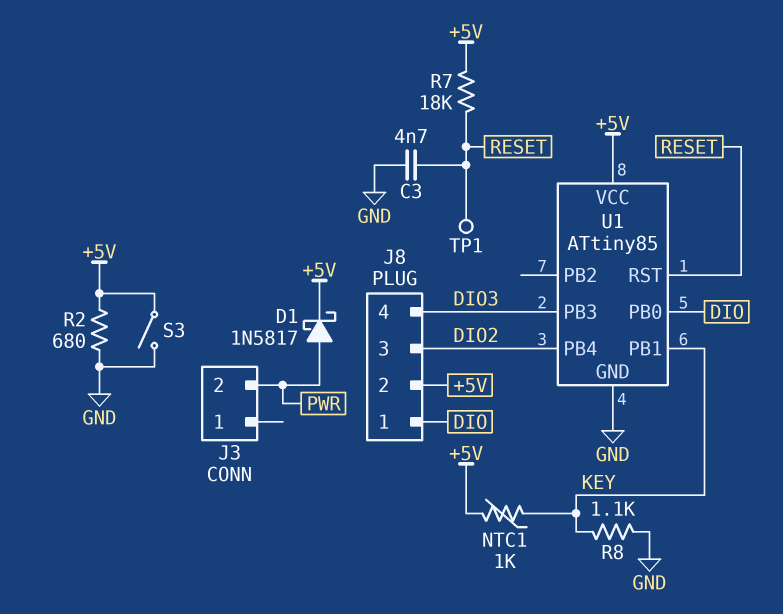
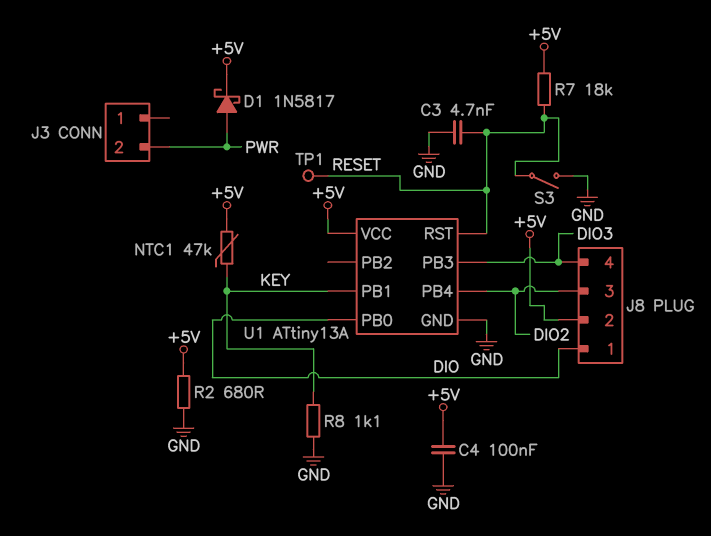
C4: none -> 100nF (+5V, GND)
NTC1: 1k (+5V, KEY) -> 47k (+5V, KEY)
S3: switch (+5V, GND) -> switch (GND, RESET)
U1: ATtiny85 -> ATtiny13A

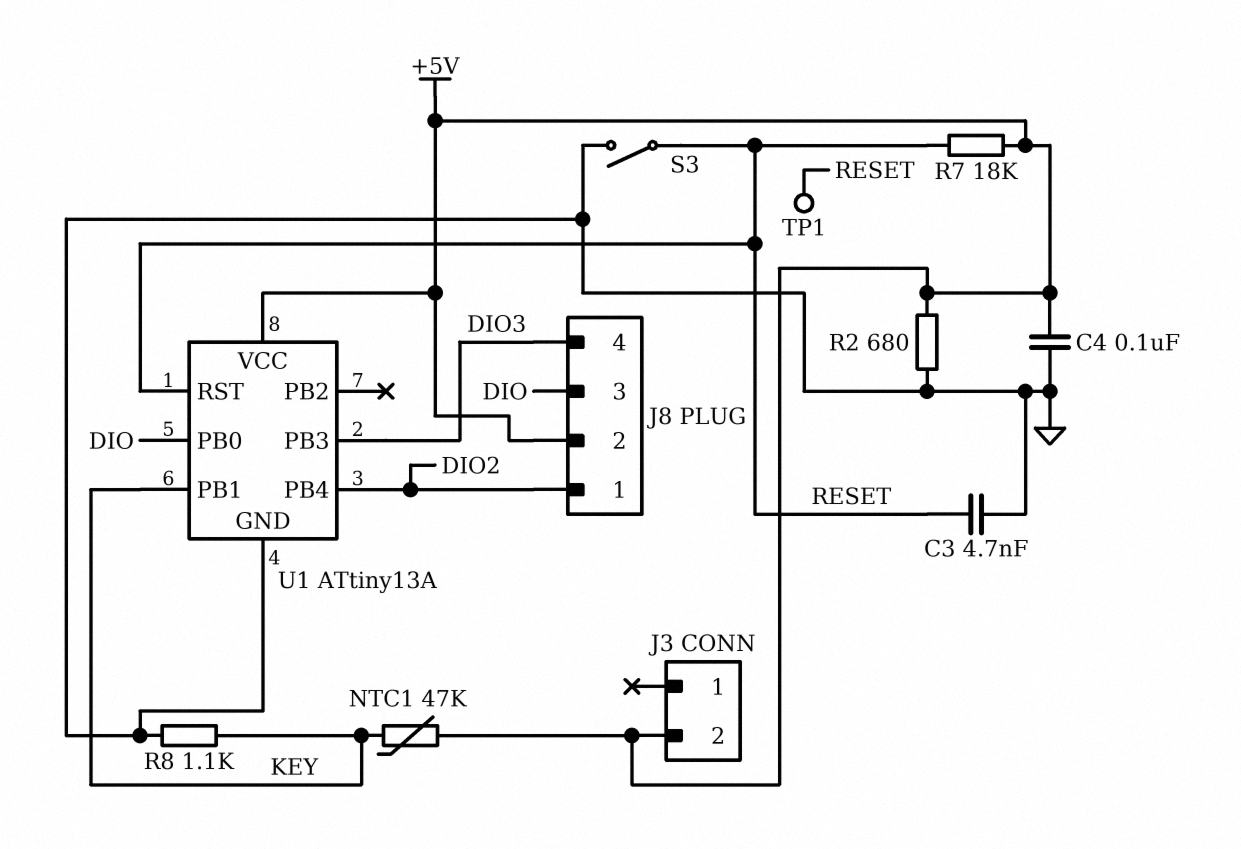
D1: schottky 1N5817 (A PWR, K +5V) -> none
J3 pin 2: PWR -> +5V
J8 pin 1: DIO -> DIO2
J8 pin 3: DIO2 -> DIO

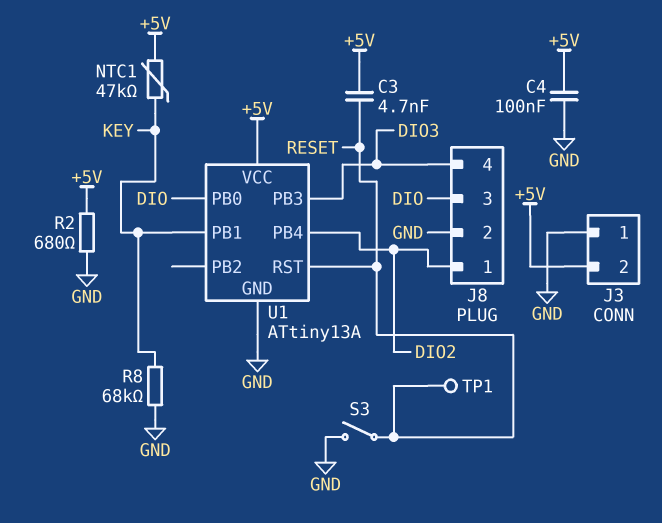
C3: 4.7nF (GND, RESET) -> 4.7nF (+5V, RESET)
J3 pin 1: none -> GND
J8 pin 2: +5V -> GND
R7: 18k (+5V, RESET) -> none
R8: 1.1k (GND, KEY) -> 68k (GND, KEY)

